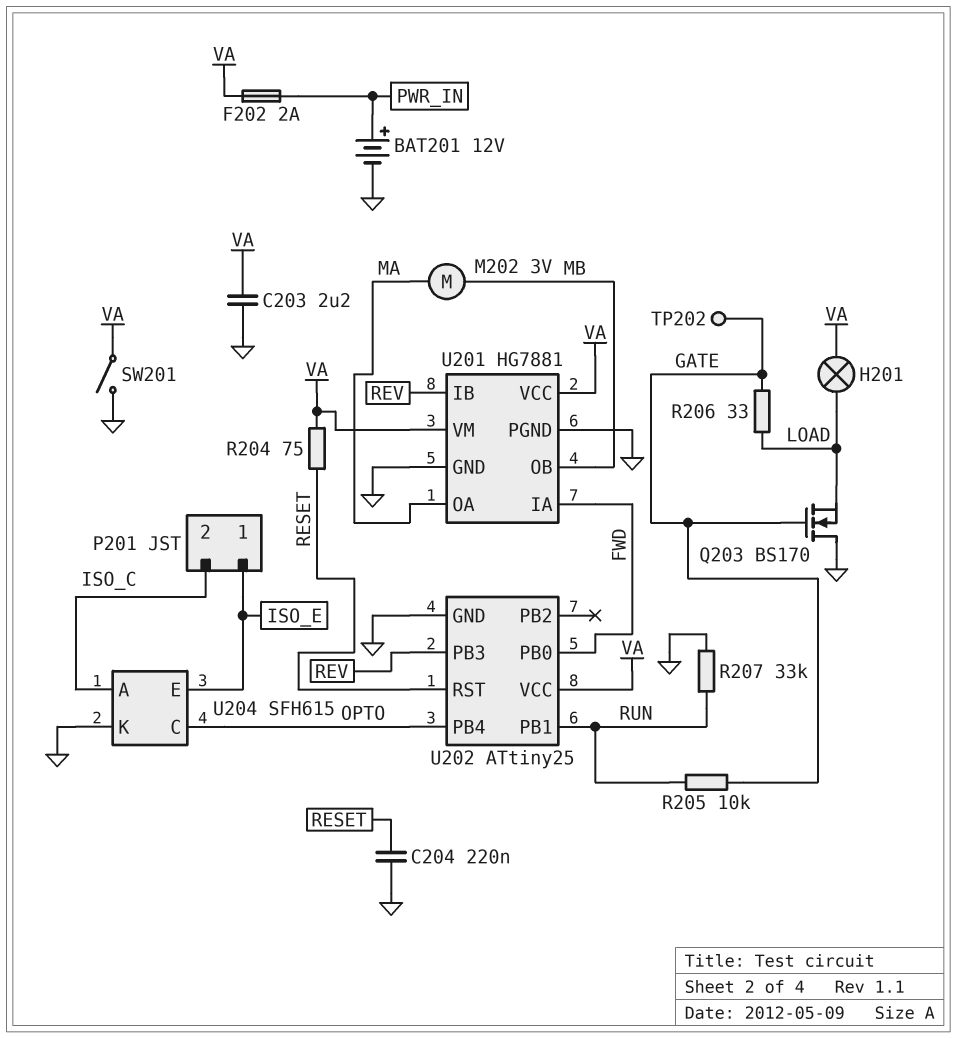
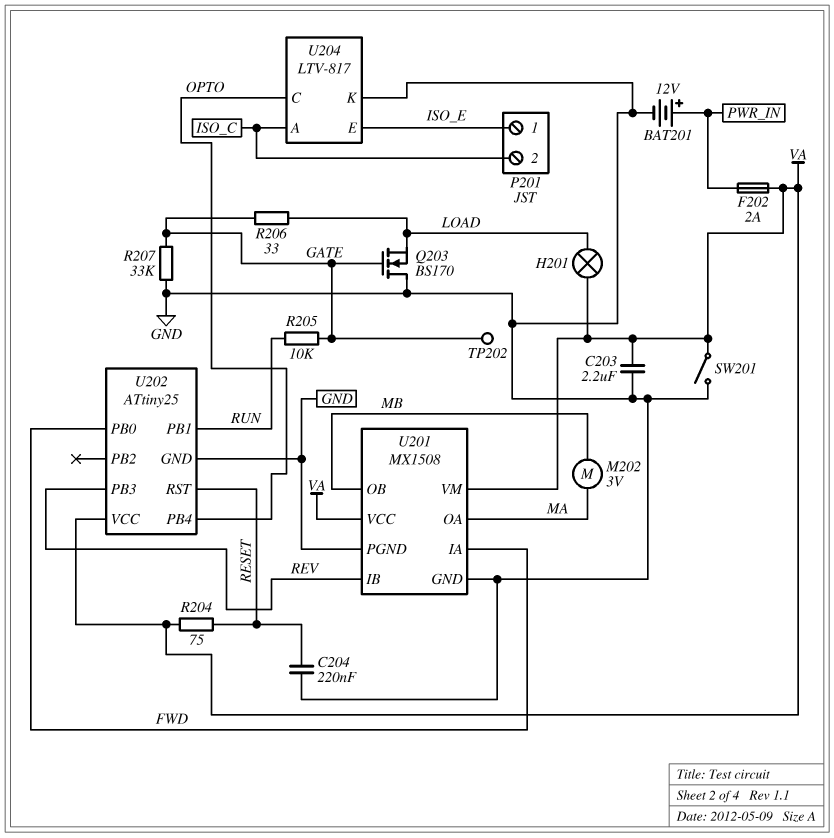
R207: 33k (GND, RUN) -> 33k (GATE, GND)
U201: HG7881 -> MX1508
U204: SFH615 -> LTV-817

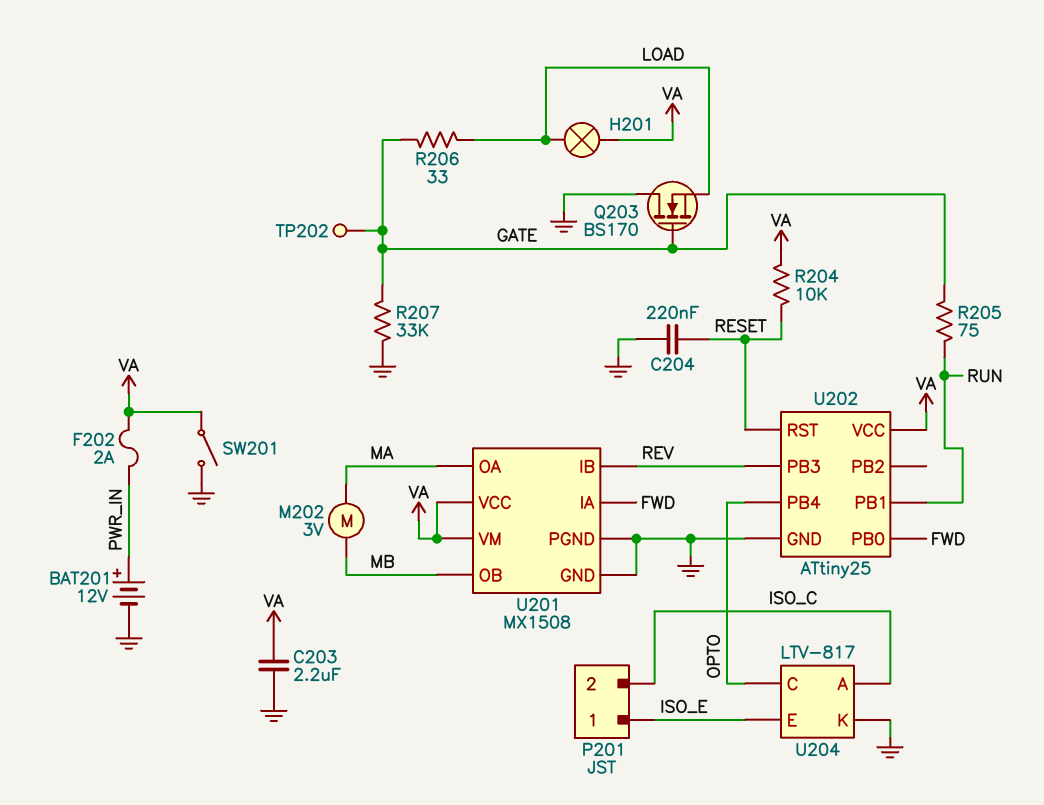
R204: 75 (RESET, VA) -> 10k (RESET, VA)
R205: 10k (GATE, RUN) -> 75 (GATE, RUN)

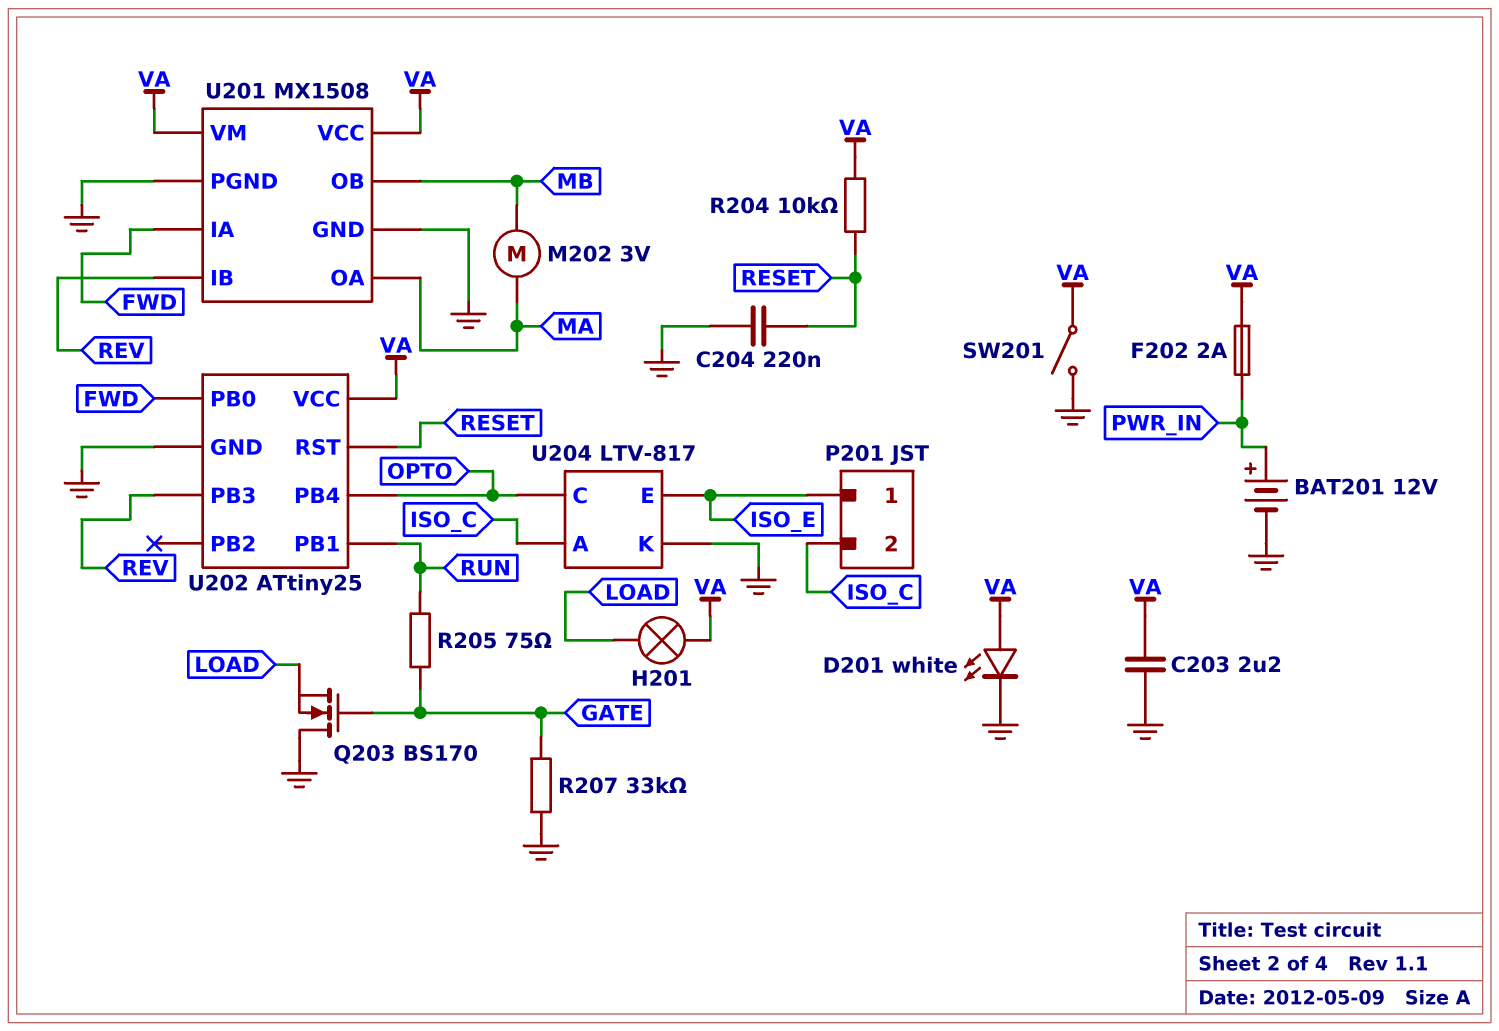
D201: none -> LED white (A VA, K GND)
R206: 33 (GATE, LOAD) -> none
TP202: test point (GATE) -> none

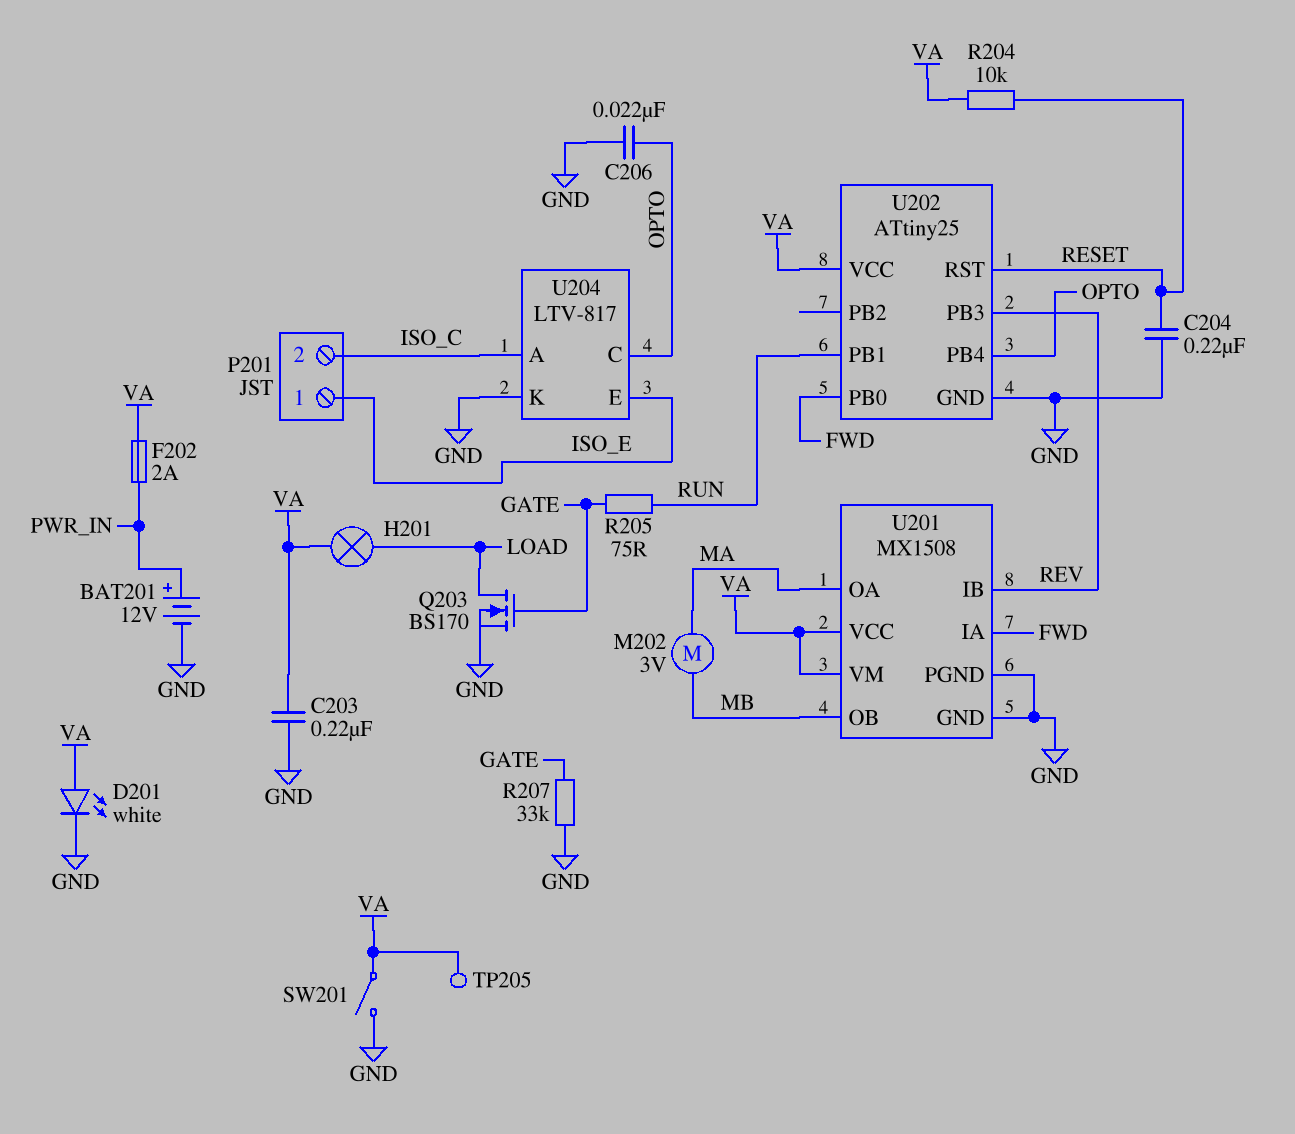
C203: 2.2uF (GND, VA) -> 220nF (GND, VA)
C206: none -> 22nF (GND, OPTO)
Q203: NMOS BS170 (G GATE, D GND, S LOAD) -> NMOS BS170 (G GATE, D LOAD, S GND)
TP205: none -> test point (VA)

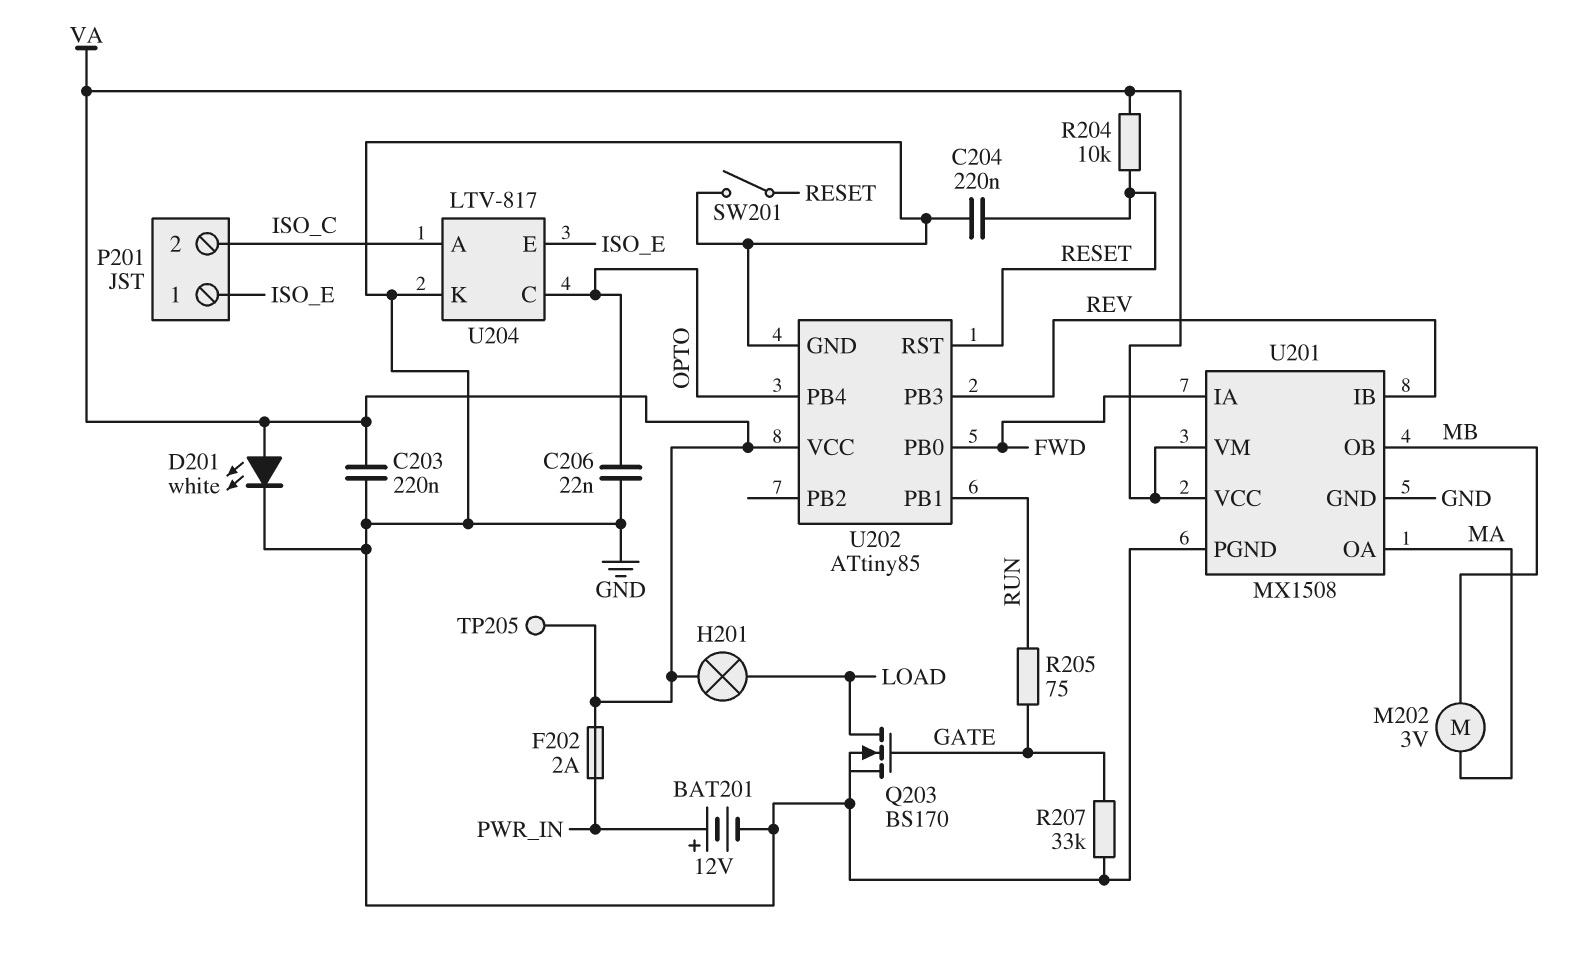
SW201: switch (GND, VA) -> switch (GND, RESET)
U202: ATtiny25 -> ATtiny85

